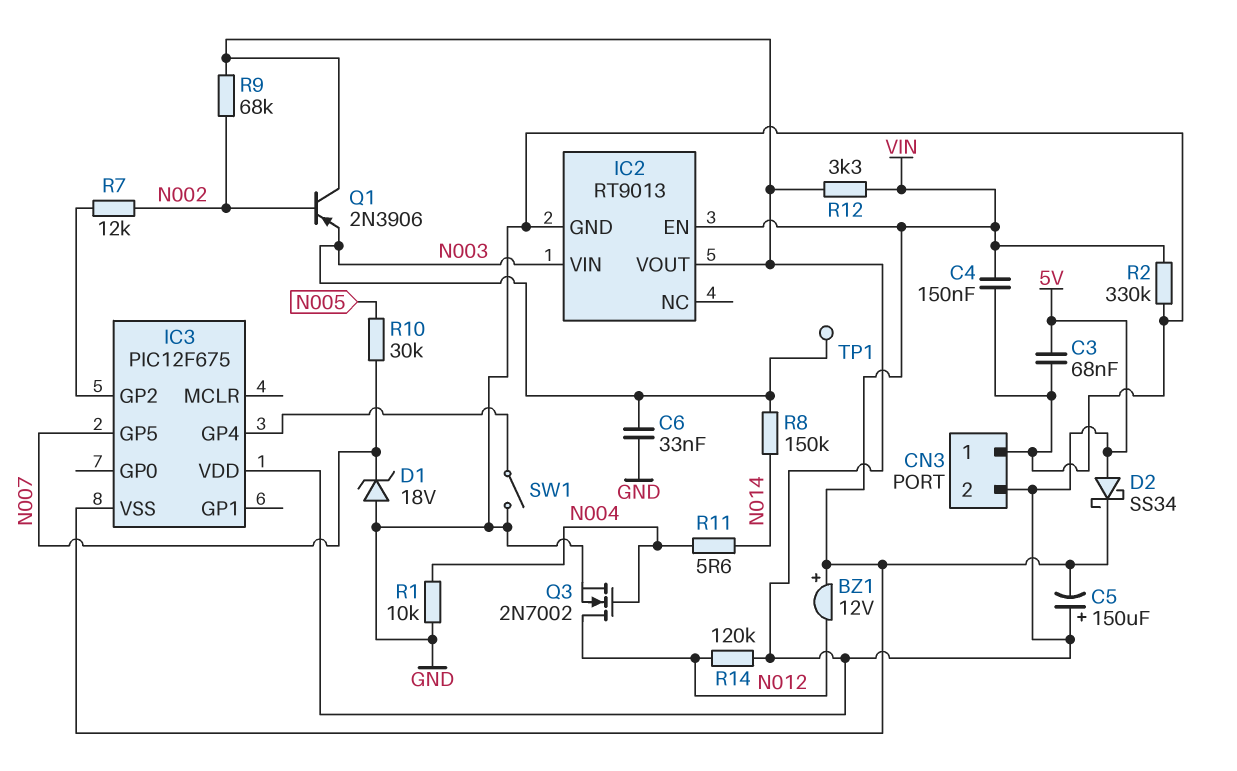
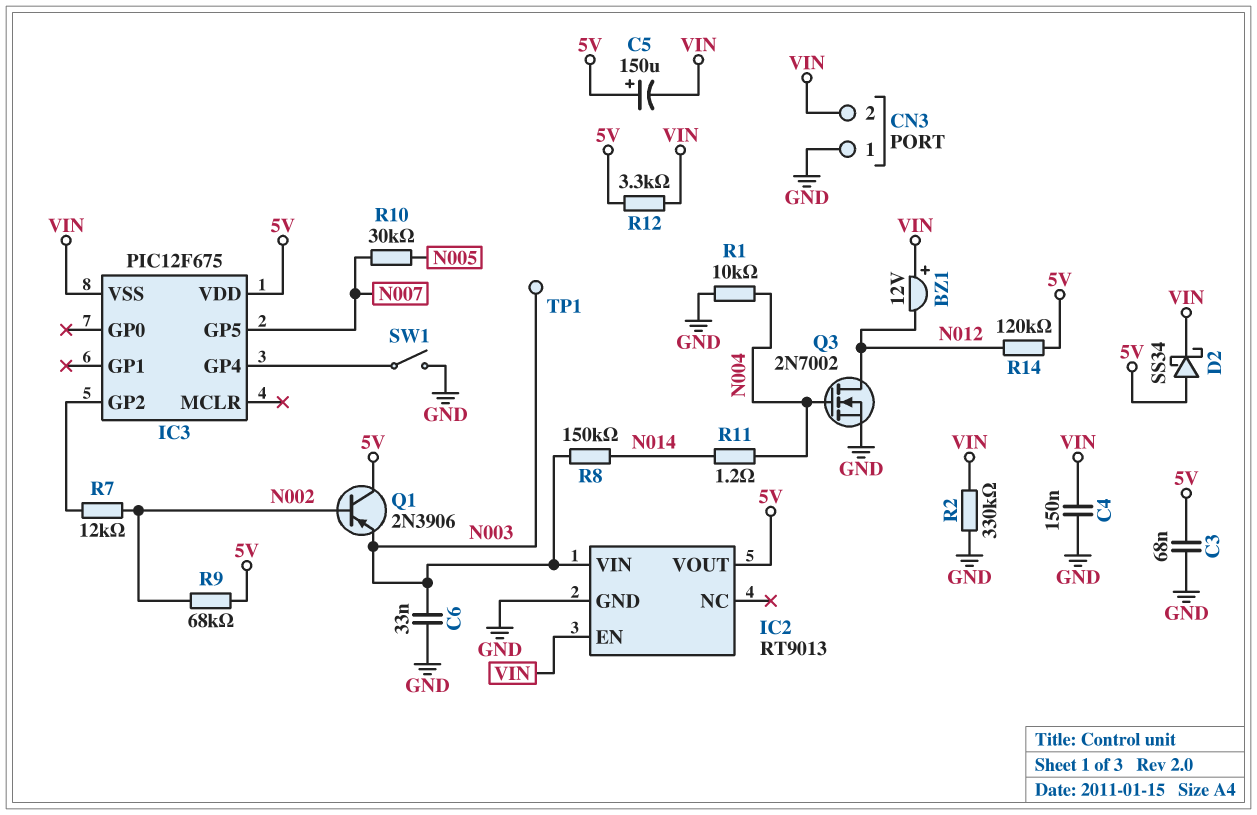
CN3 pin 2: 5V -> VIN
D1: zener 18V (A GND, K N007) -> none
R11: 5.6 (N004, N014) -> 1.2 (N004, N014)

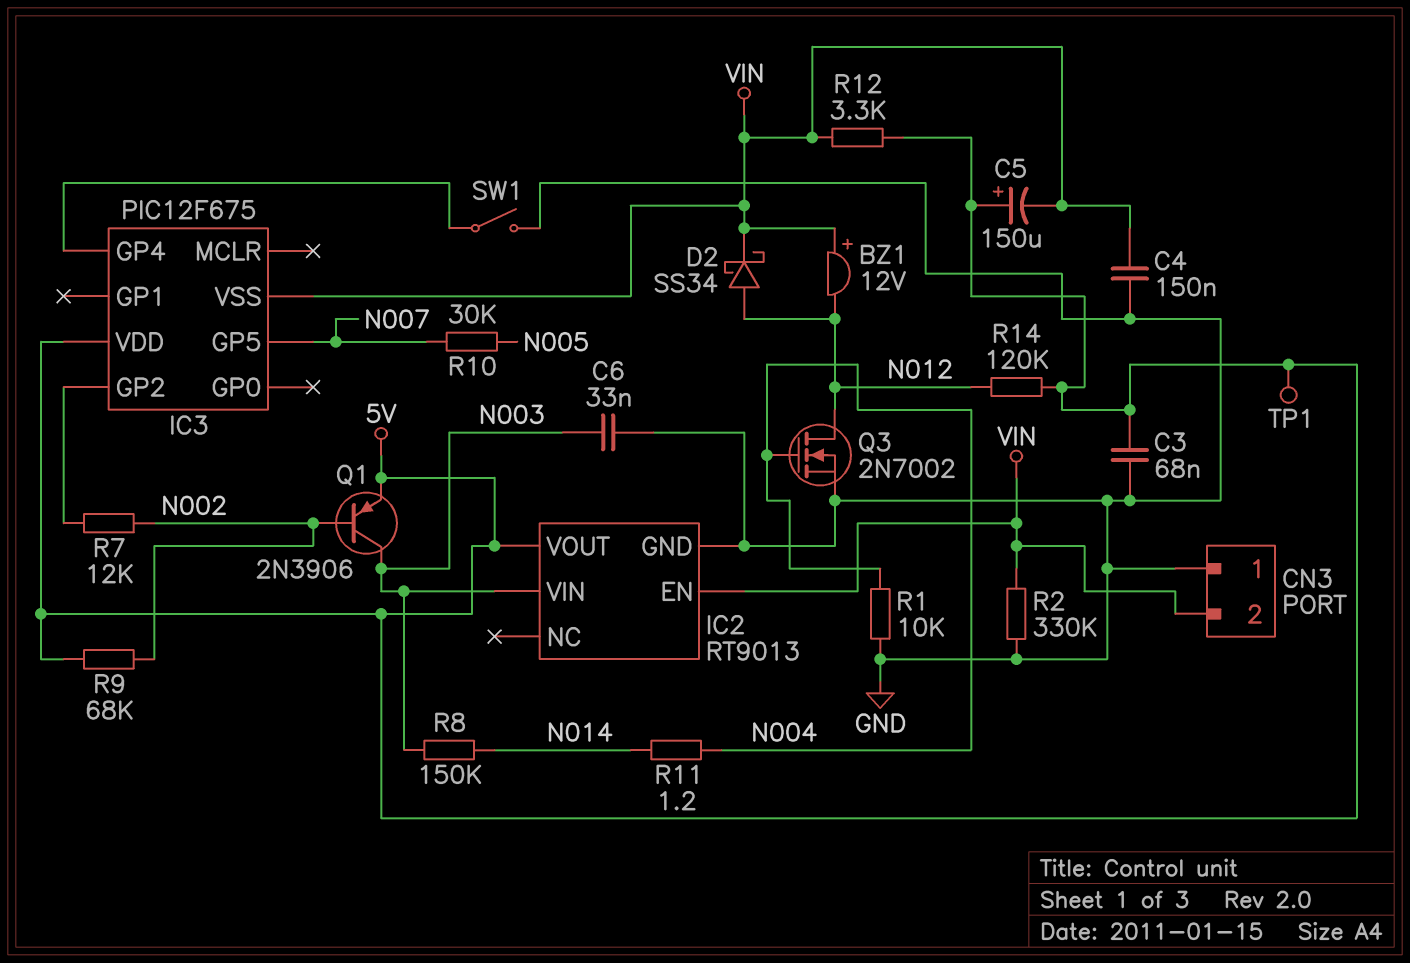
D2: schottky SS34 (A 5V, K VIN) -> schottky SS34 (A N012, K VIN)
Q1: PNP 2N3906 (B N002, C 5V, E N003) -> PNP 2N3906 (B N002, C N003, E 5V)
TP1: test point (N003) -> test point (5V)

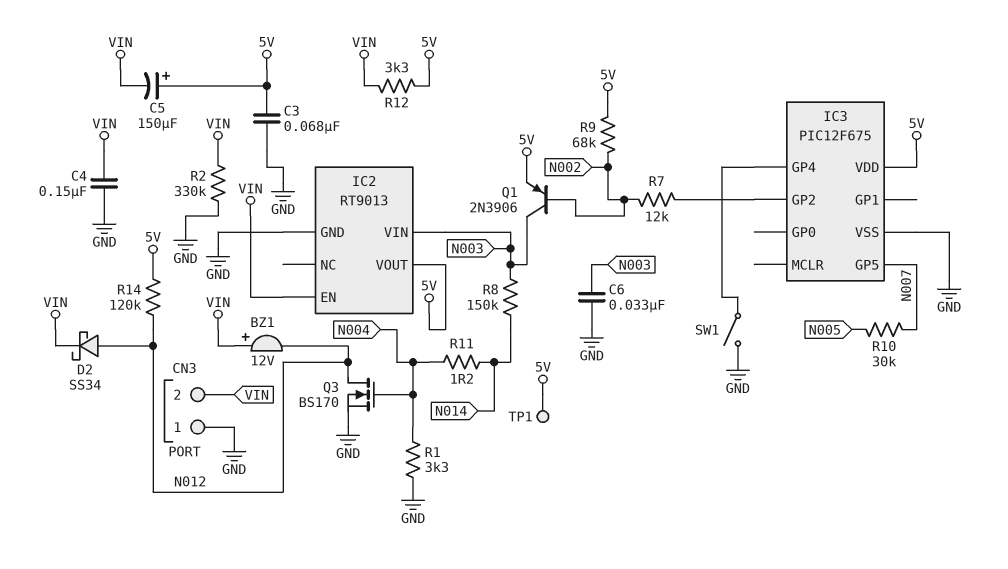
IC3 pin VSS: VIN -> GND
Q3: NMOS 2N7002 (G N004, D N012, S GND) -> NMOS BS170 (G N004, D N012, S GND)
R1: 10k (GND, N004) -> 3.3k (GND, N004)

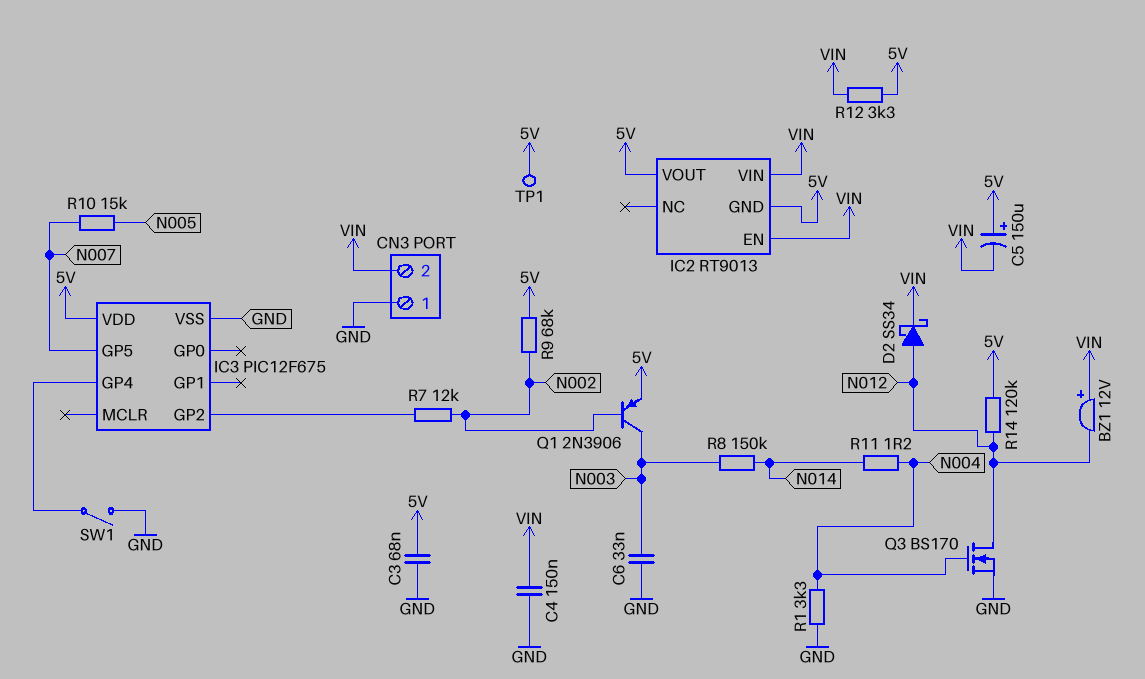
IC2 pin GND: GND -> 5V
IC2 pin VIN: N003 -> VIN
R2: 330k (GND, VIN) -> none
R10: 30k (N005, N007) -> 15k (N005, N007)

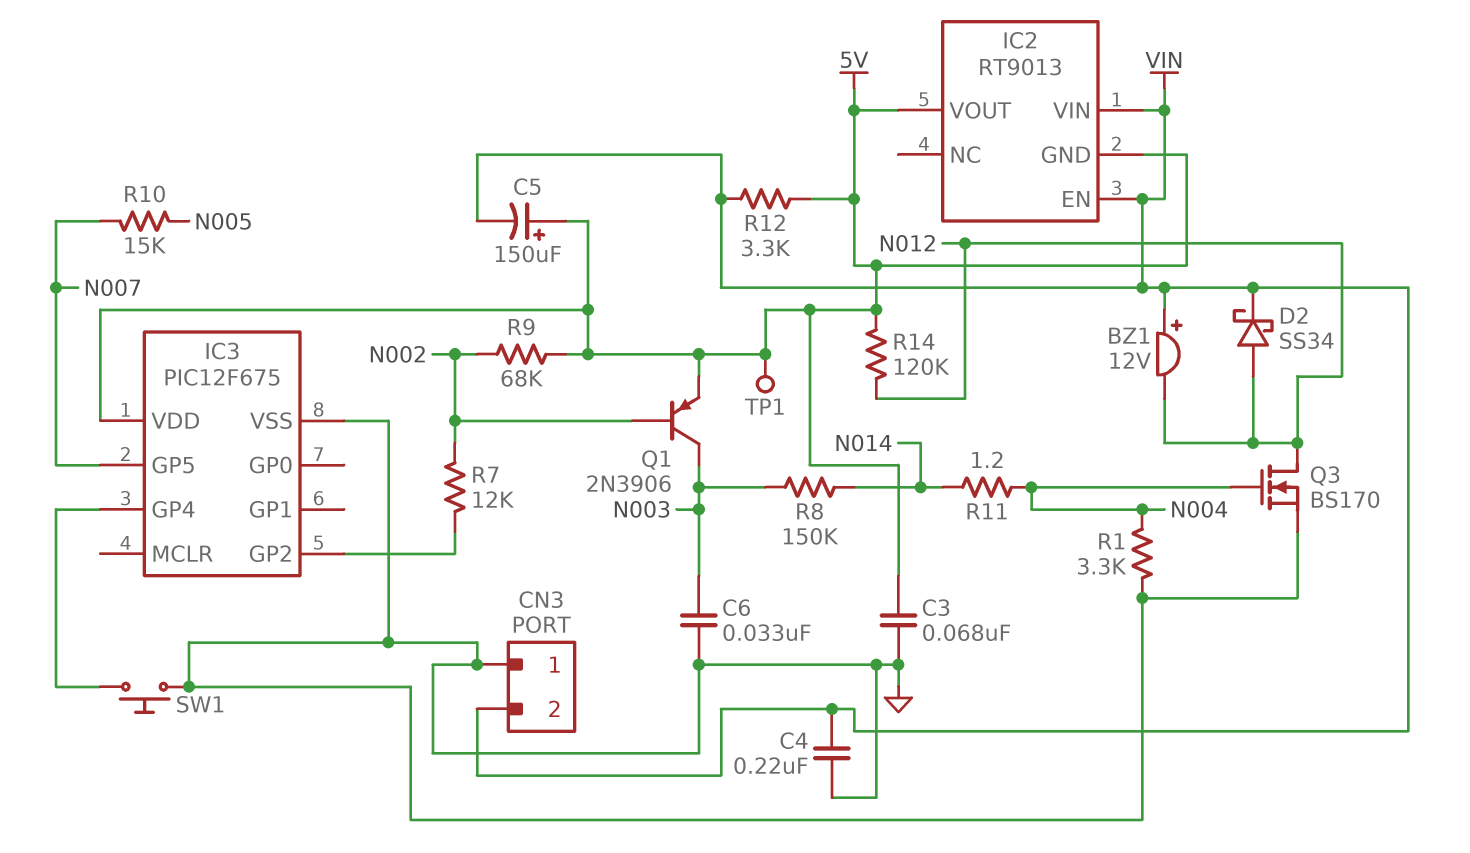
C4: 150nF (GND, VIN) -> 220nF (GND, VIN)
SW1: switch (GND, IC3/GP4) -> button (GND, IC3/GP4)

